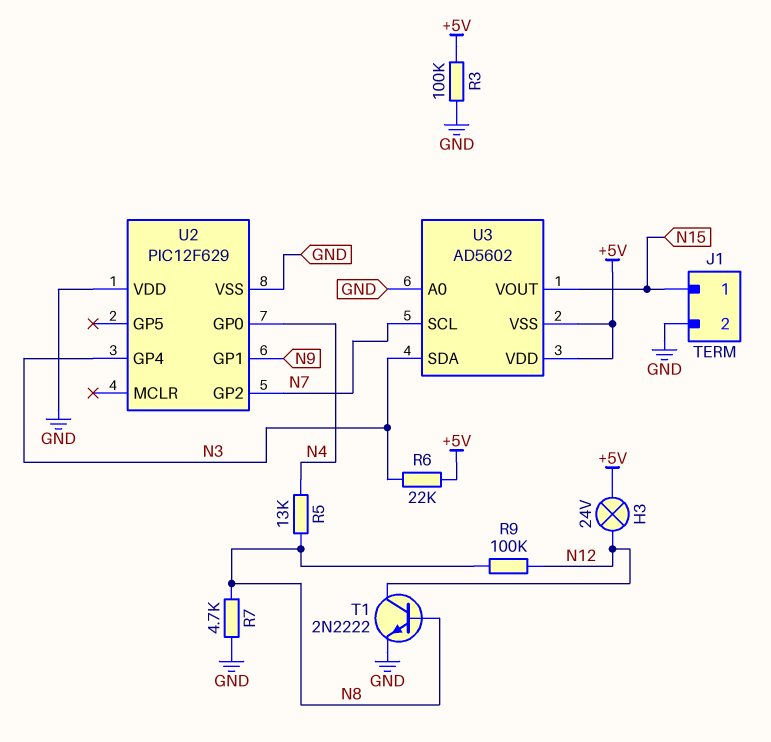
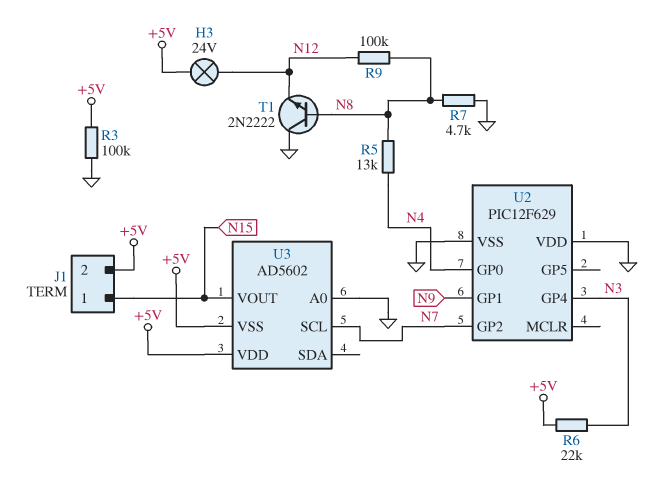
J1 pin 2: GND -> +5V
T1: NPN 2N2222 (B N8, C N12, E GND) -> NPN 2N2222 (B N8, C GND, E N12)
U3 pin SDA: N3 -> none

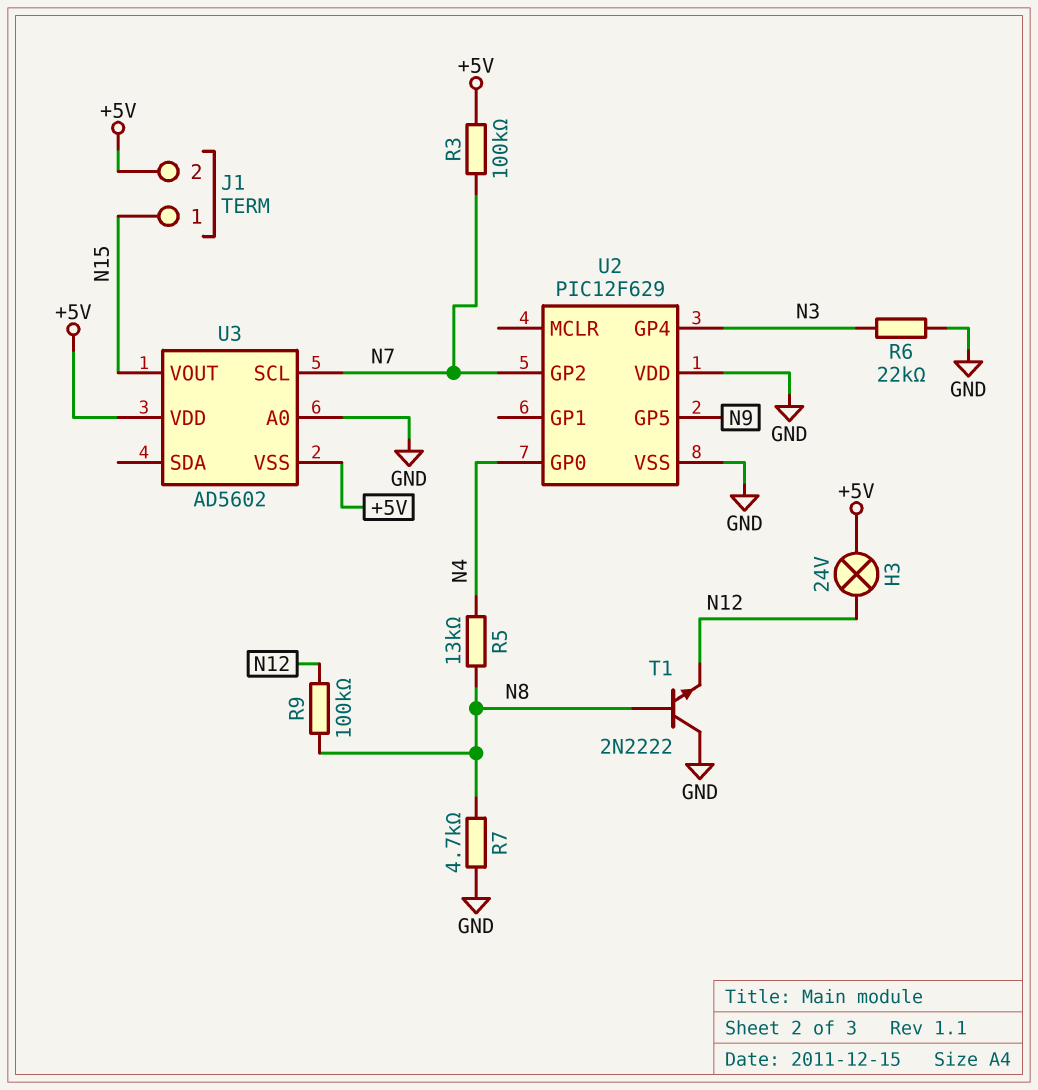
R3: 100k (+5V, GND) -> 100k (+5V, N7)
R6: 22k (+5V, N3) -> 22k (GND, N3)
U2 pin GP1: N9 -> none
U2 pin GP5: none -> N9

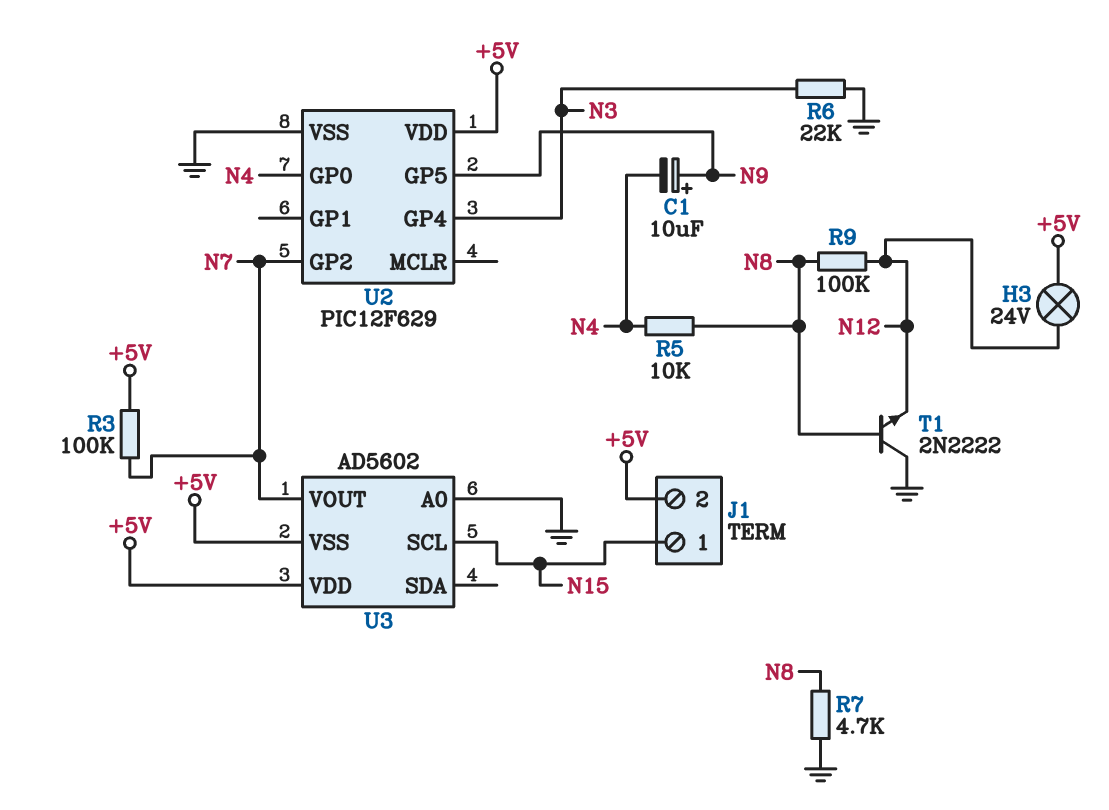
C1: none -> 10uF (plus N9, minus N4)
R5: 13k (N4, N8) -> 10k (N4, N8)
U2 pin VDD: GND -> +5V
U3 pin SCL: N7 -> N15
U3 pin VOUT: N15 -> N7

